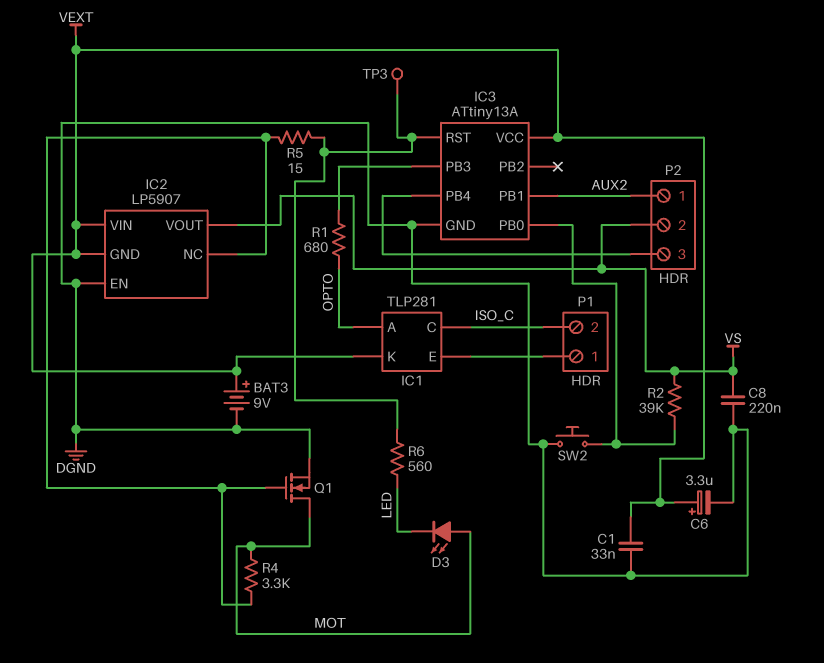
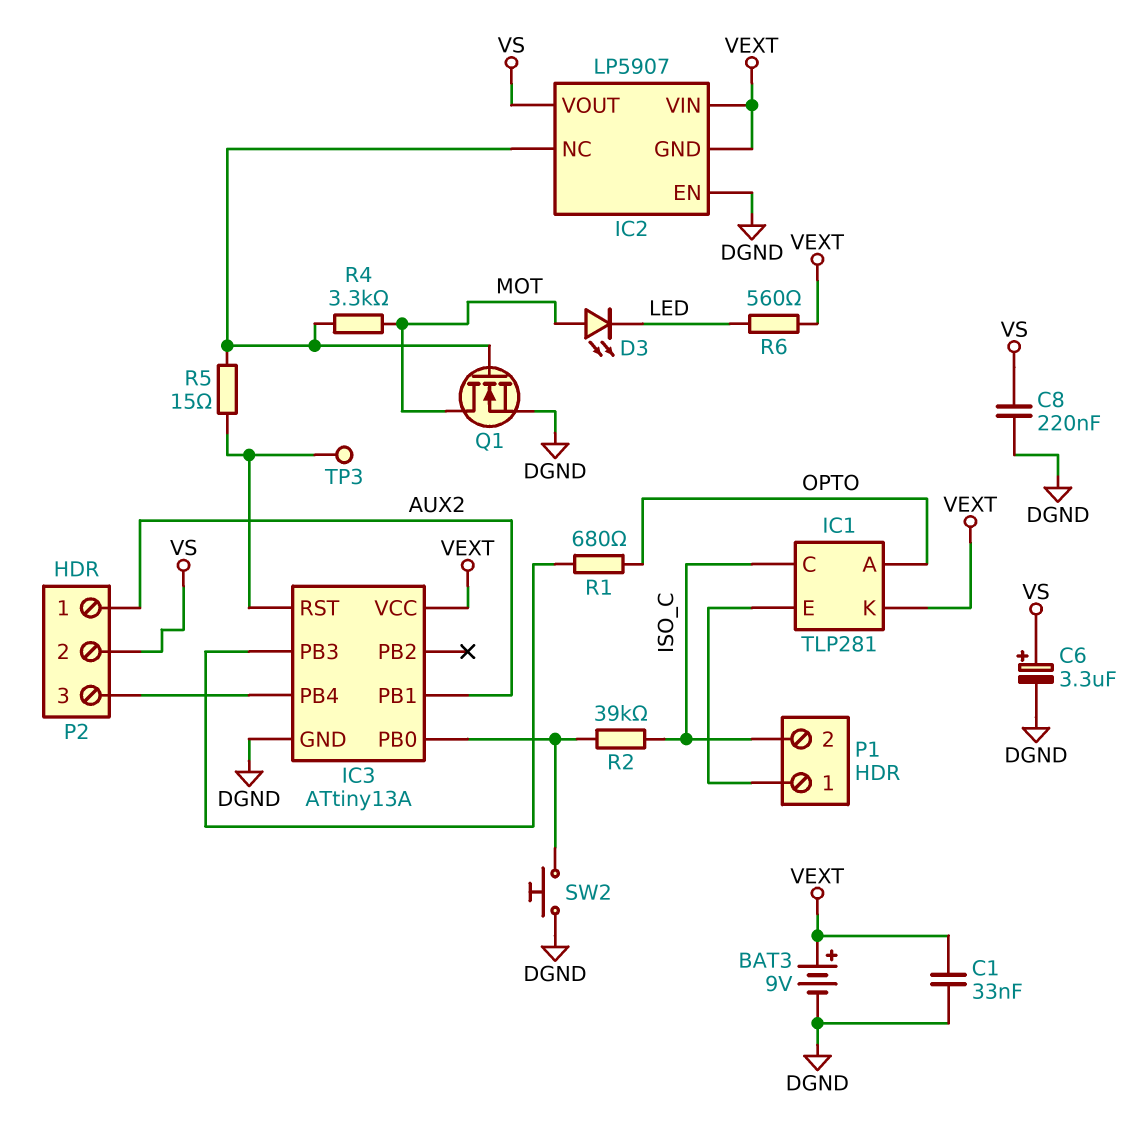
C6: 3.3uF (plus VEXT, minus DGND) -> 3.3uF (plus VS, minus DGND)
R2: 39k (IC3/PB0, VS) -> 39k (IC3/PB0, ISO_C)
R6: 560 (IC3/RST, LED) -> 560 (LED, VEXT)

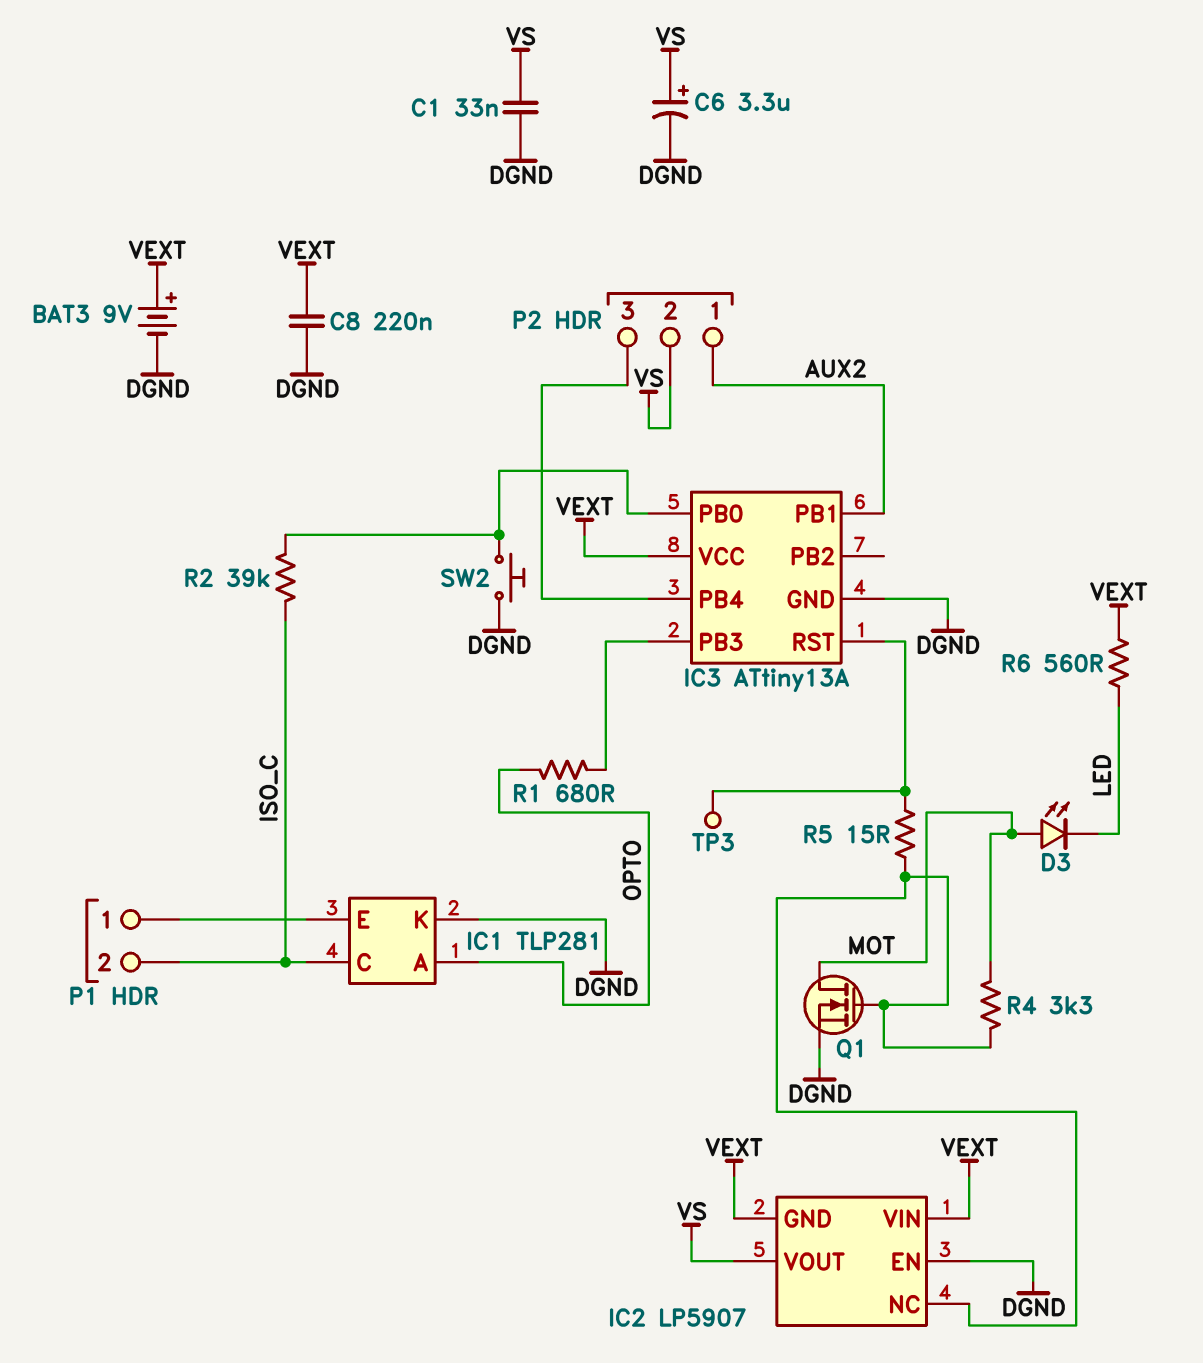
C1: 33nF (DGND, VEXT) -> 33nF (DGND, VS)
C8: 220nF (DGND, VS) -> 220nF (DGND, VEXT)
IC1 pin K: VEXT -> DGND

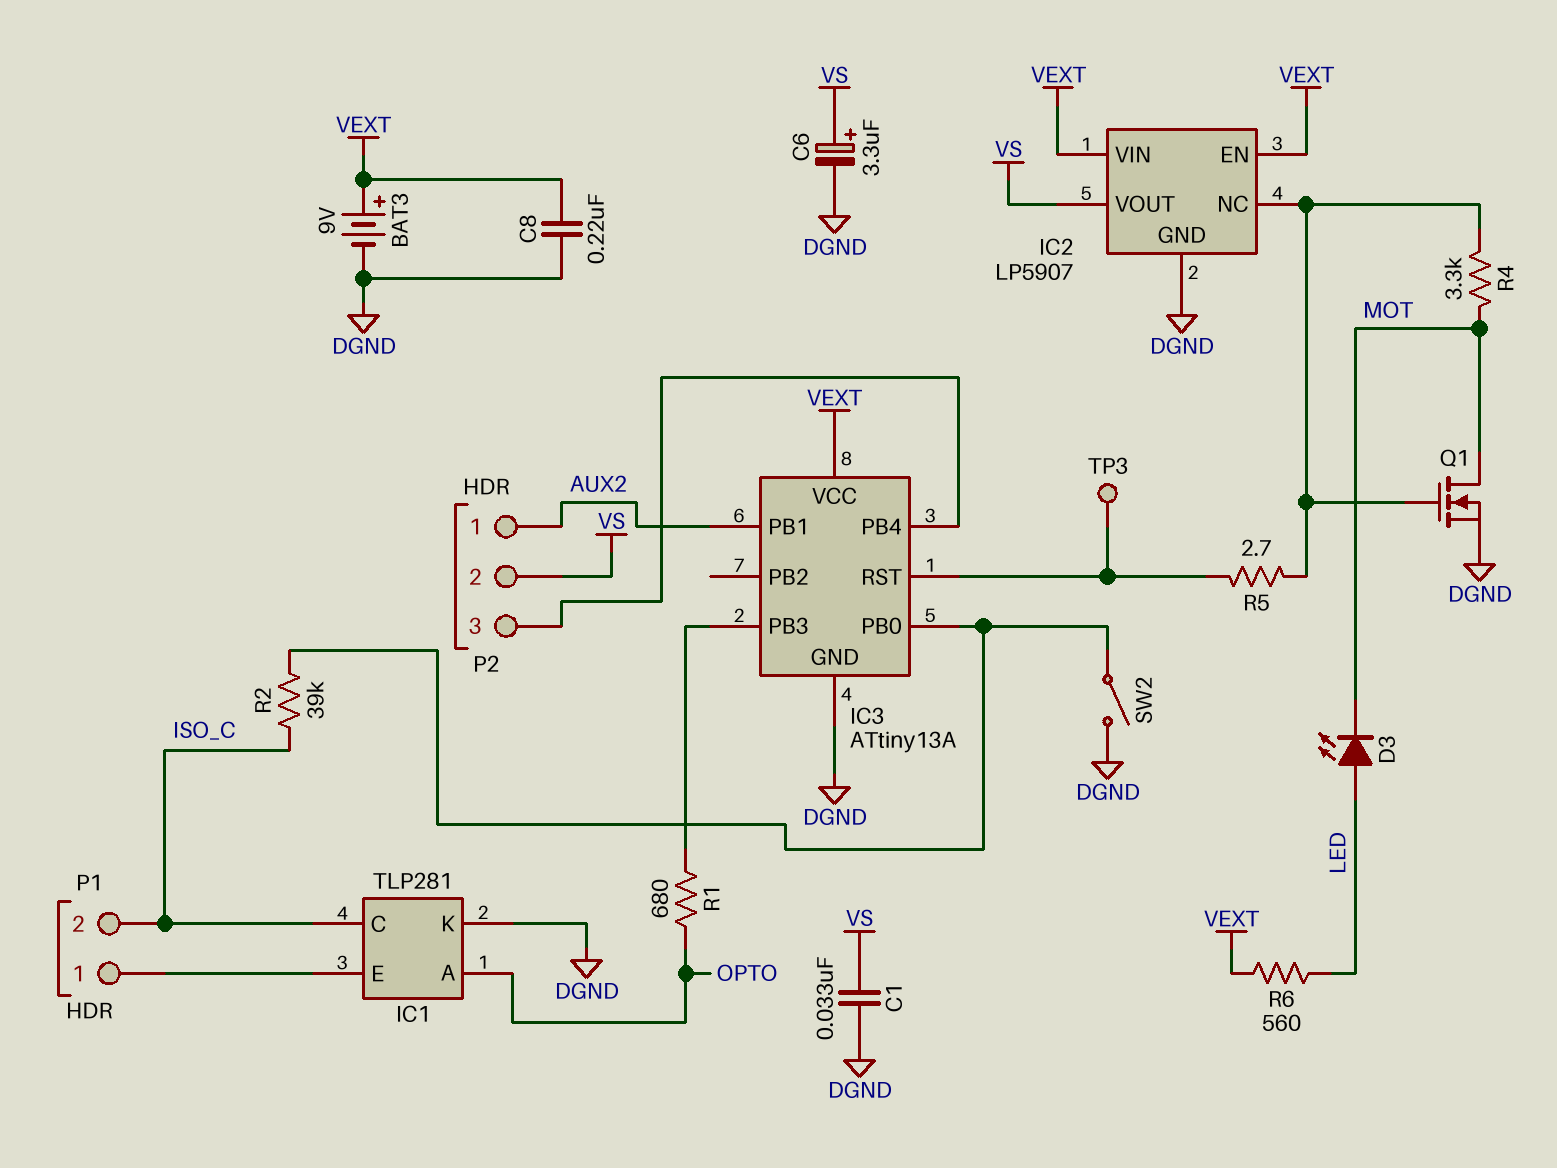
D3: LED (A MOT, K LED) -> LED (A LED, K MOT)
IC2 pin EN: DGND -> VEXT
IC2 pin GND: VEXT -> DGND
R5: 15 (IC2/NC, IC3/RST) -> 2.7 (IC2/NC, IC3/RST)
SW2: button (DGND, IC3/PB0) -> switch (DGND, IC3/PB0)

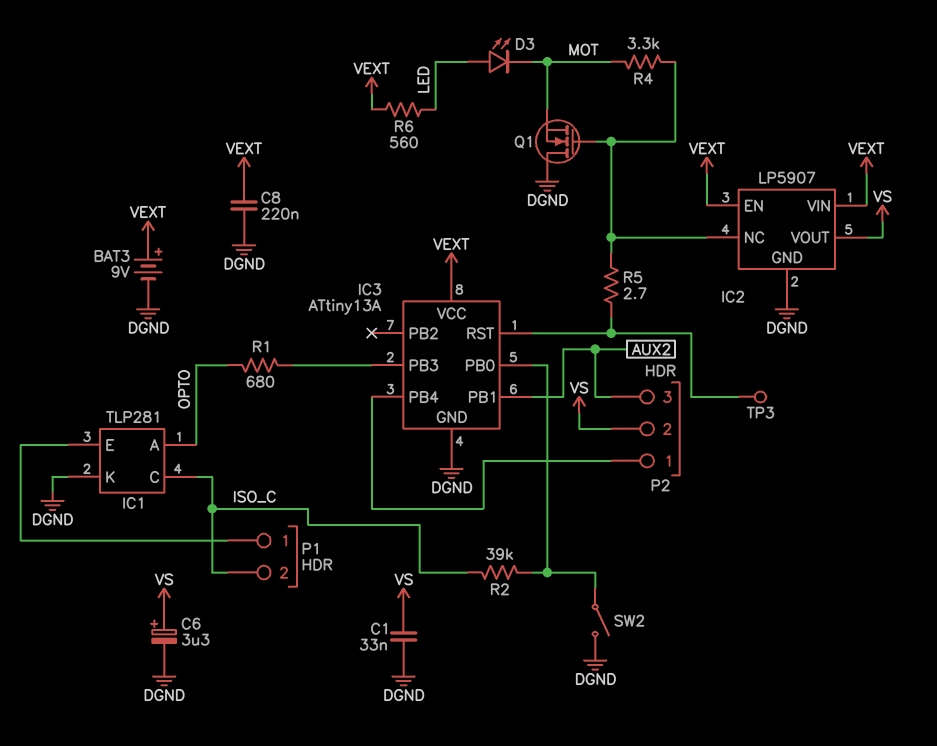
P2 pin 1: AUX2 -> IC3/PB4
P2 pin 3: IC3/PB4 -> AUX2
Q1: NMOS (G IC2/NC, D MOT, S DGND) -> NMOS (G IC2/NC, D DGND, S MOT)

